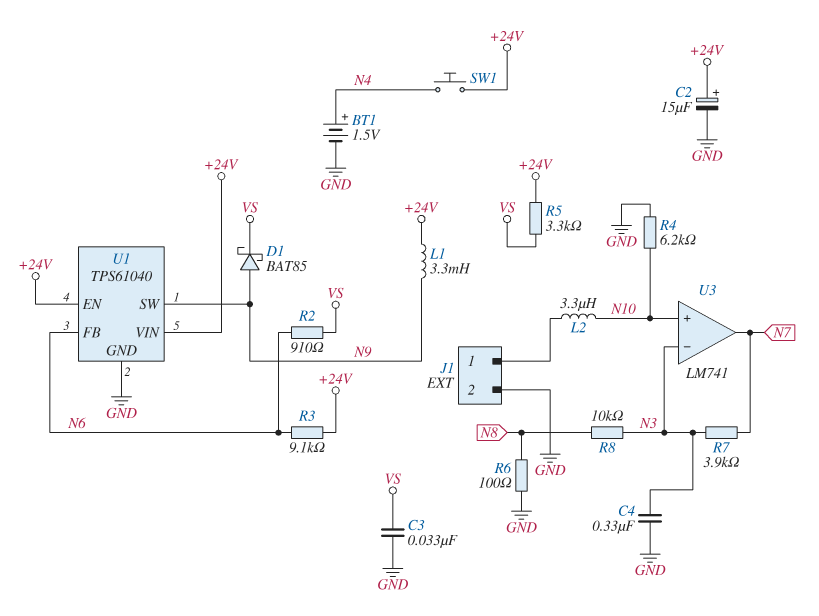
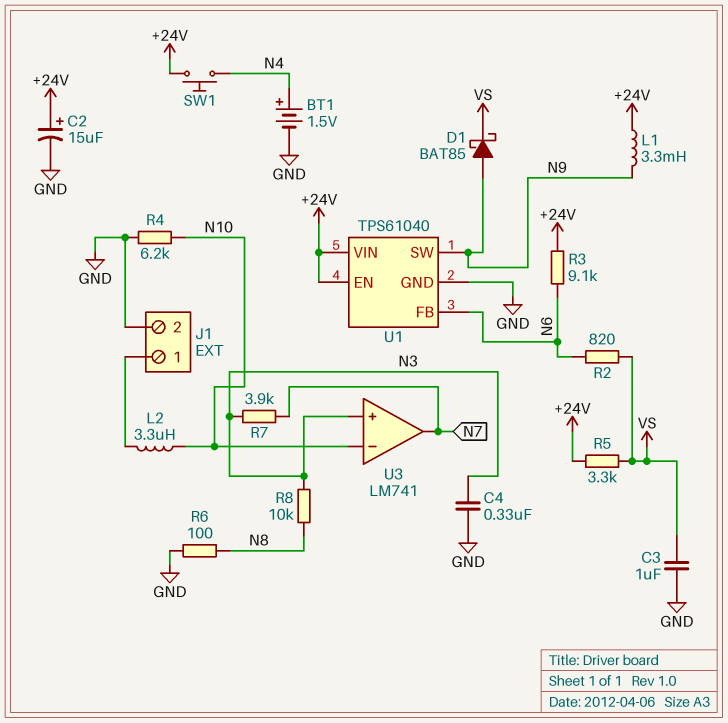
C3: 33nF (GND, VS) -> 1uF (GND, VS)
R2: 910 (N6, VS) -> 820 (N6, VS)
U3 pin in+: N10 -> N3
U3 pin in-: N3 -> N10

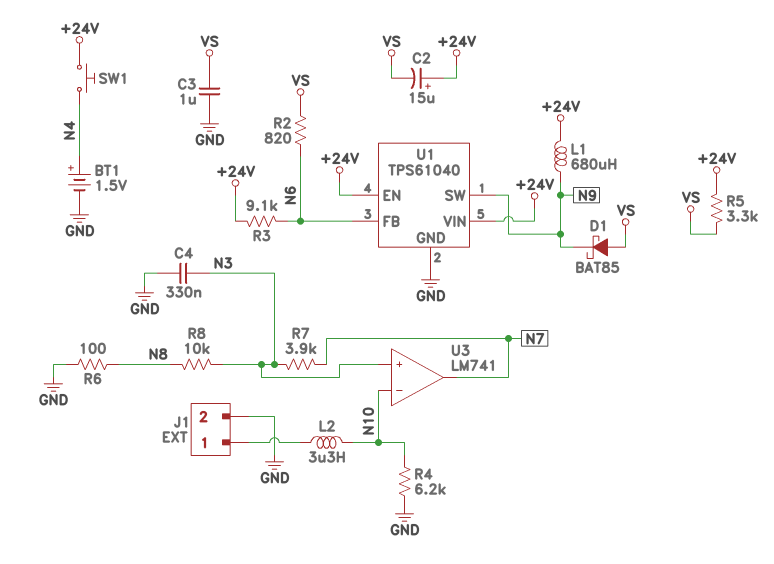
C2: 15uF (plus +24V, minus GND) -> 15uF (plus +24V, minus VS)
D1: schottky BAT85 (A N9, K VS) -> schottky BAT85 (A VS, K N9)
L1: 3.3mH (+24V, N9) -> 680uH (+24V, N9)

